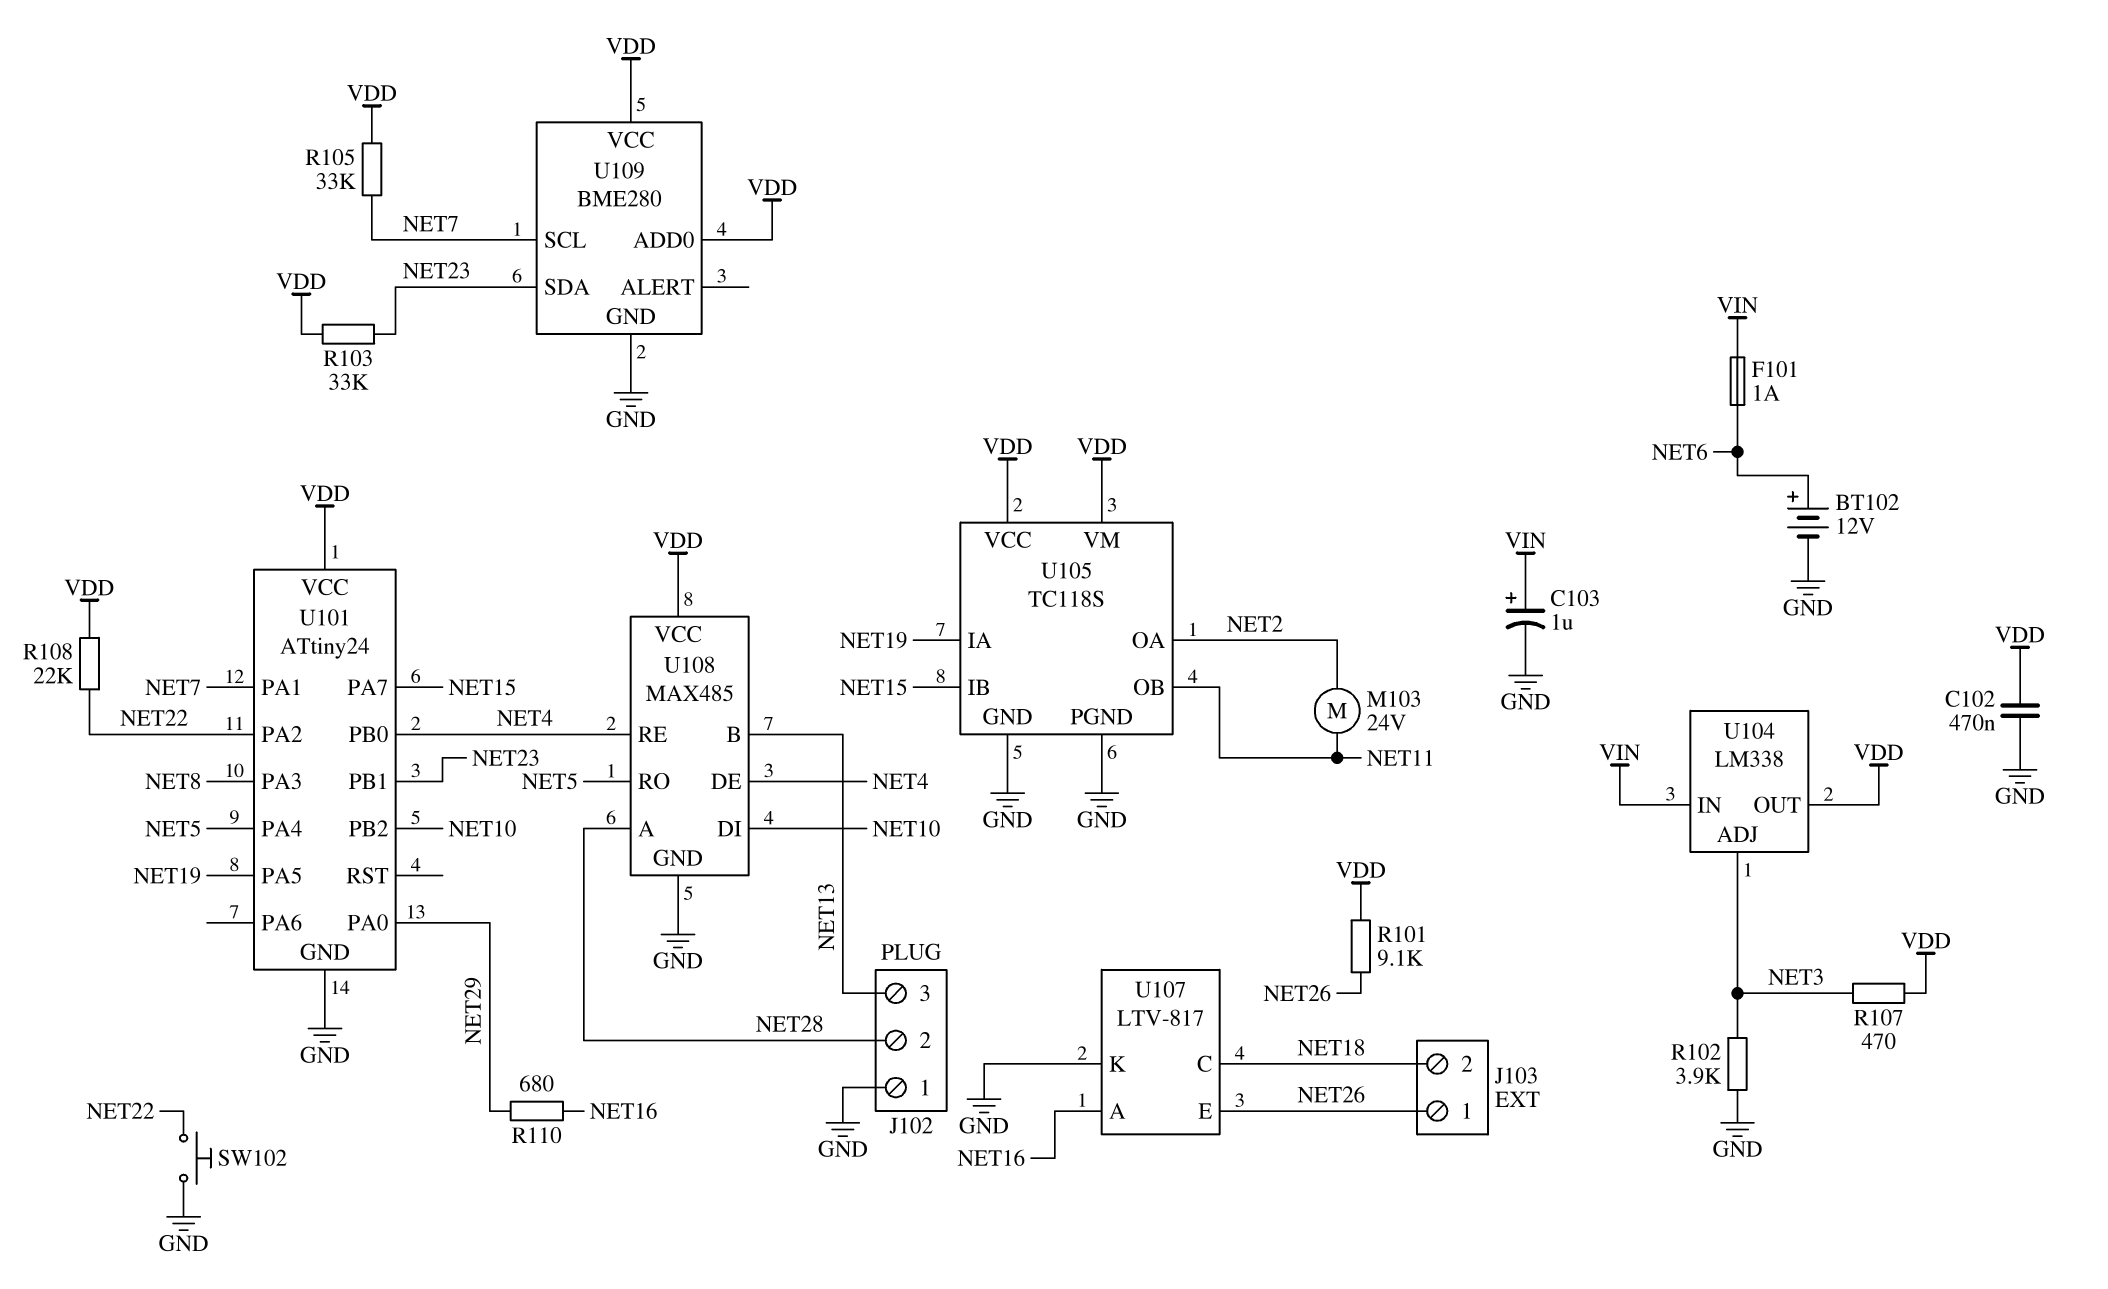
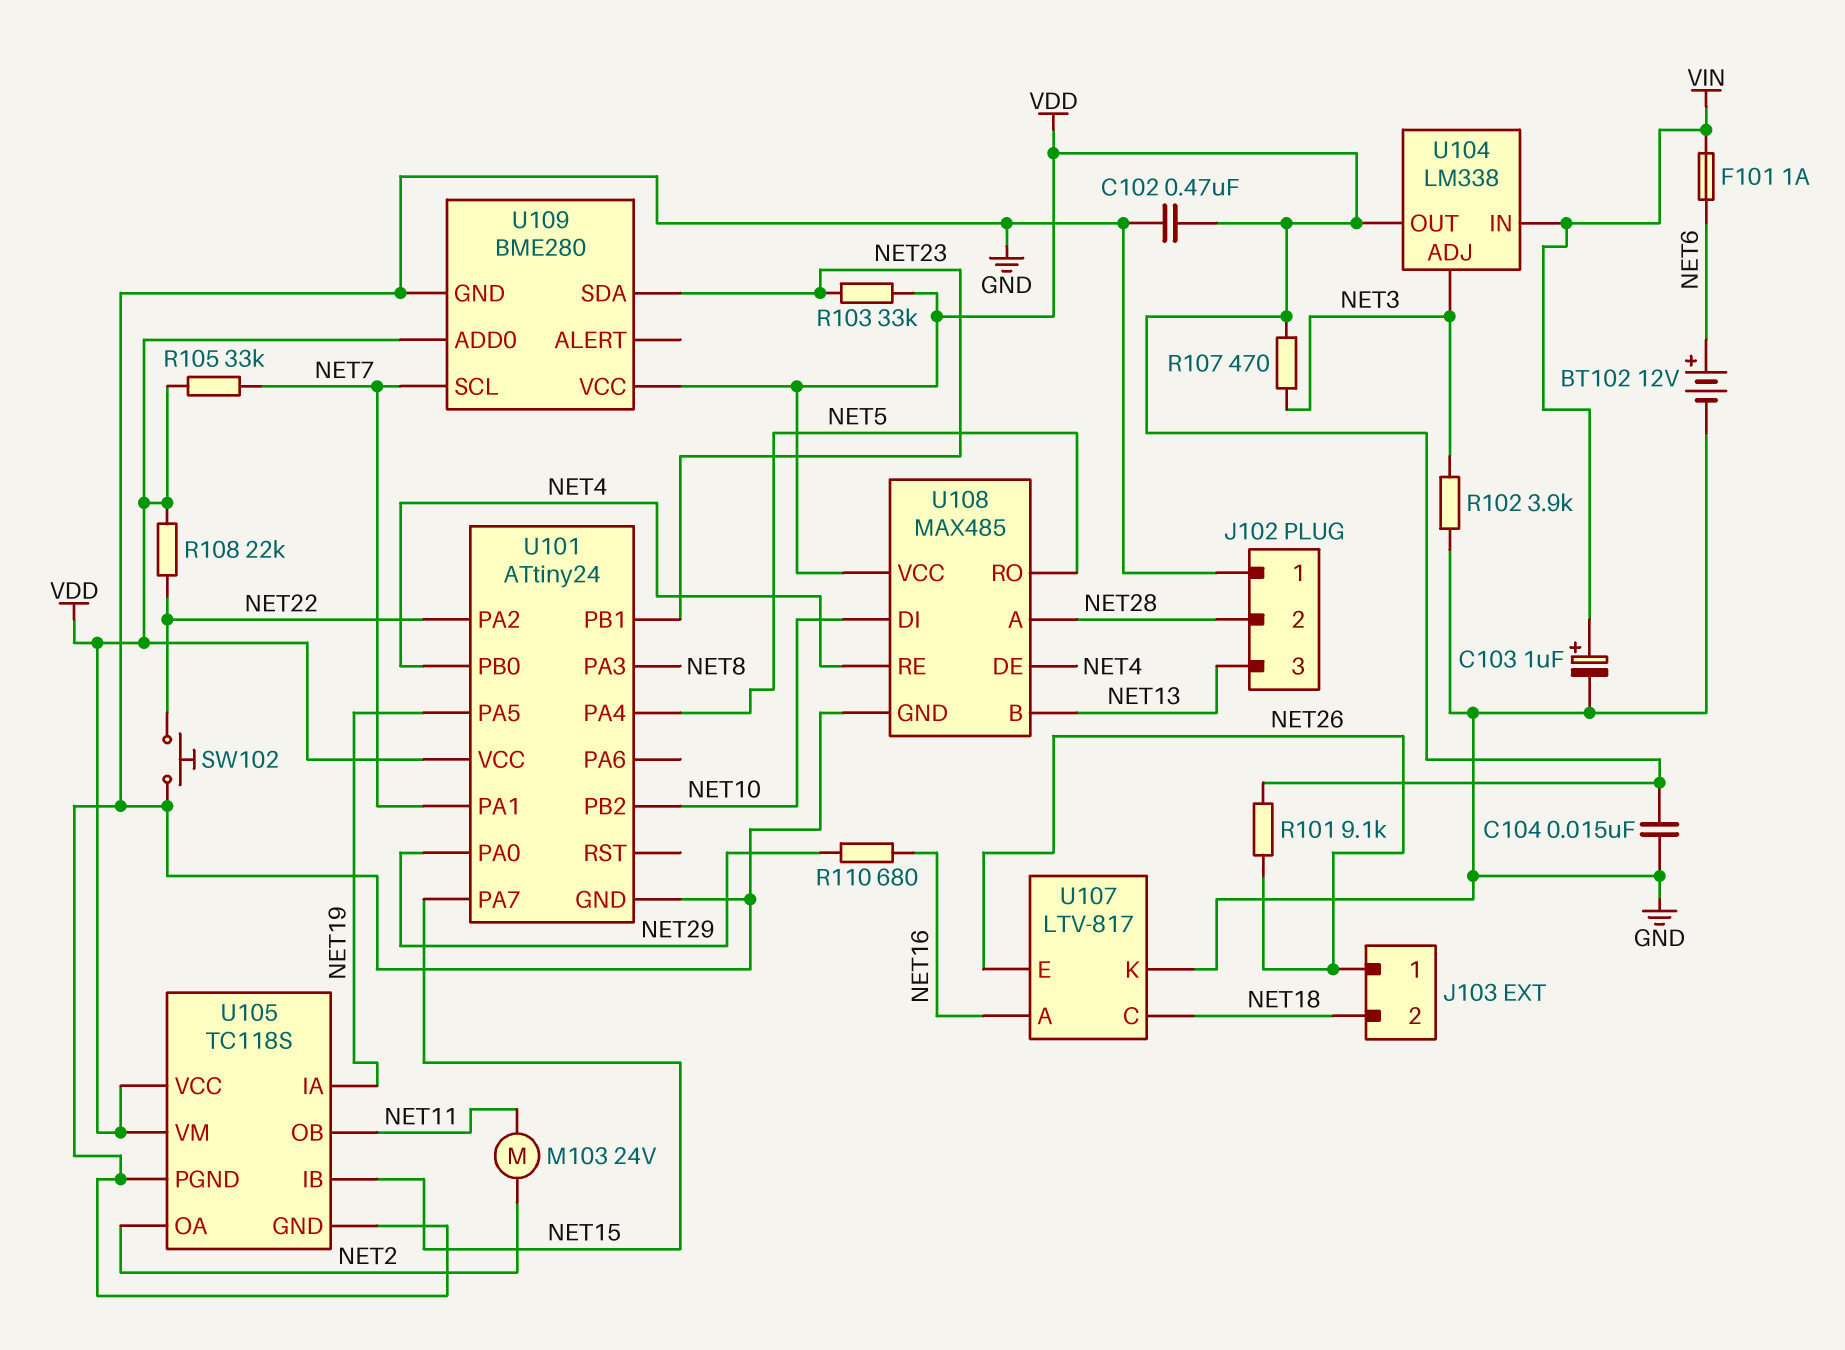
C104: none -> 15nF (GND, VDD)

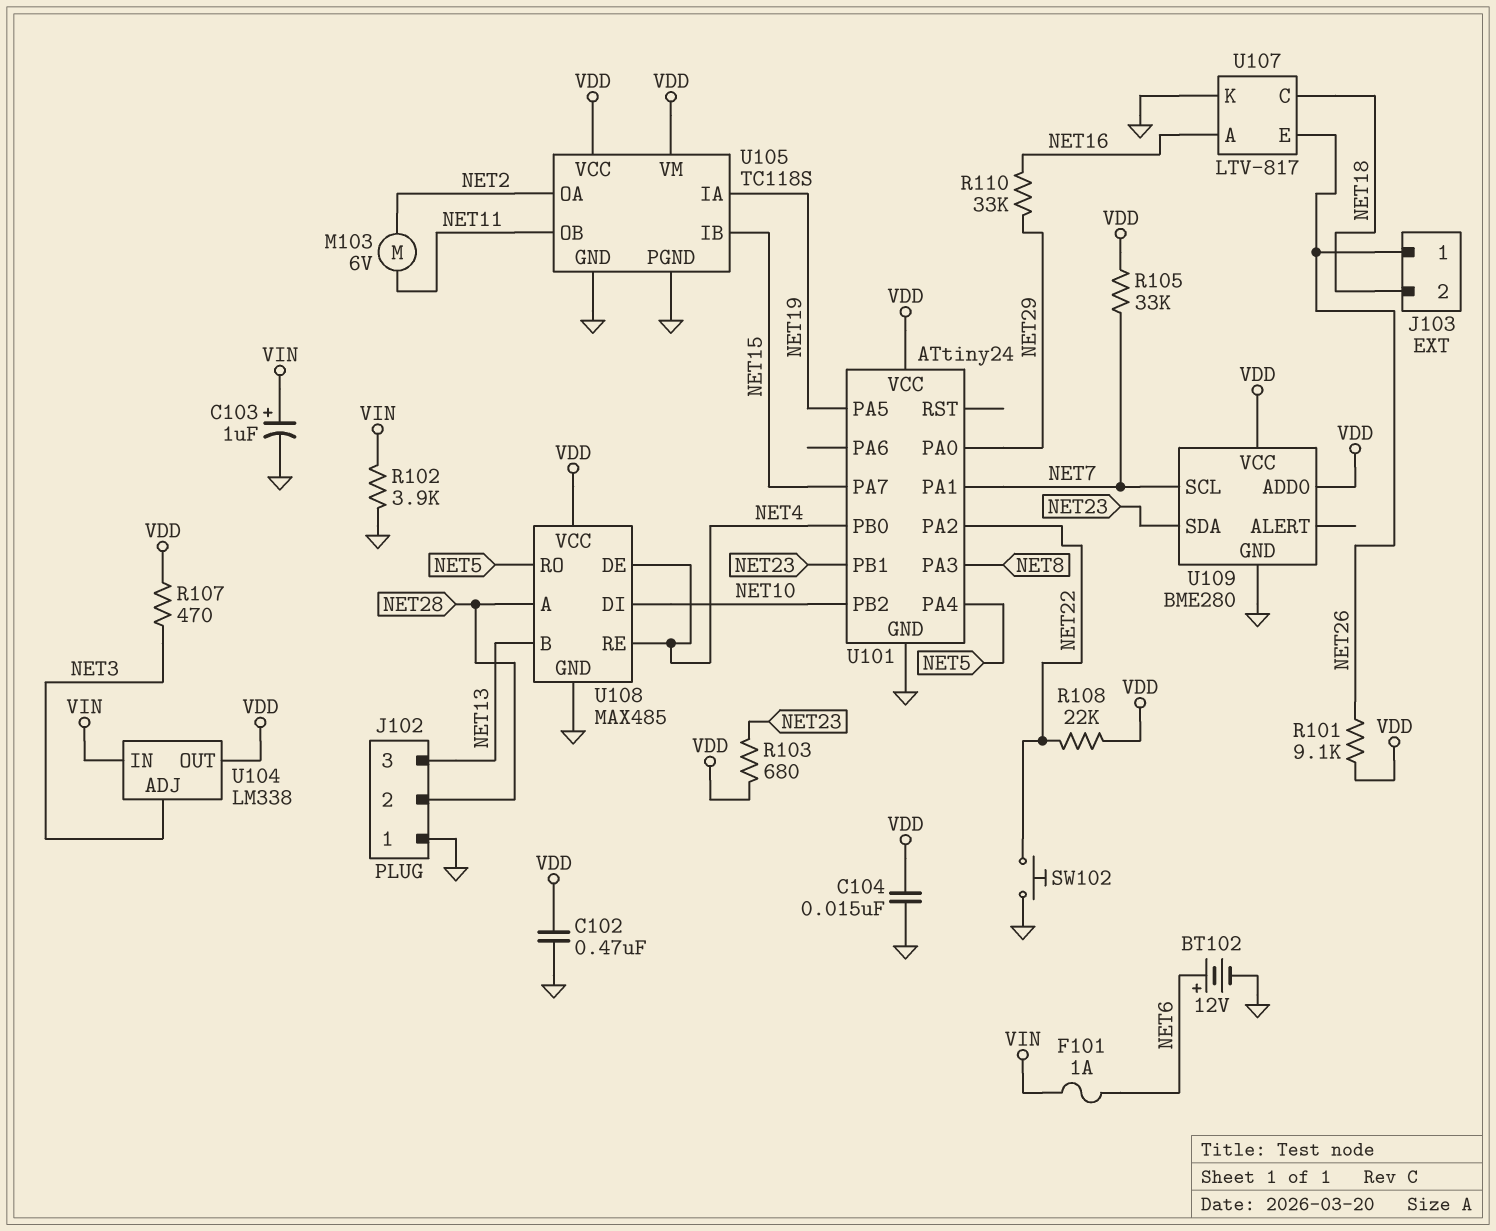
M103: motor 24V (NET2, NET11) -> motor 6V (NET2, NET11)
R102: 3.9k (GND, NET3) -> 3.9k (GND, VIN)
R103: 33k (NET23, VDD) -> 680 (NET23, VDD)
R110: 680 (NET16, NET29) -> 33k (NET16, NET29)

